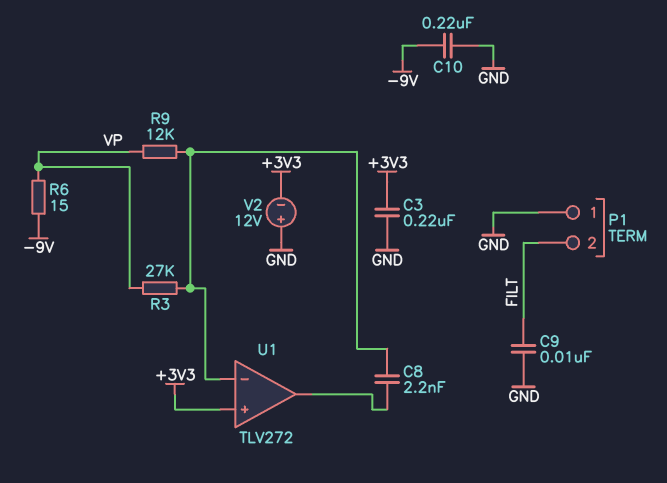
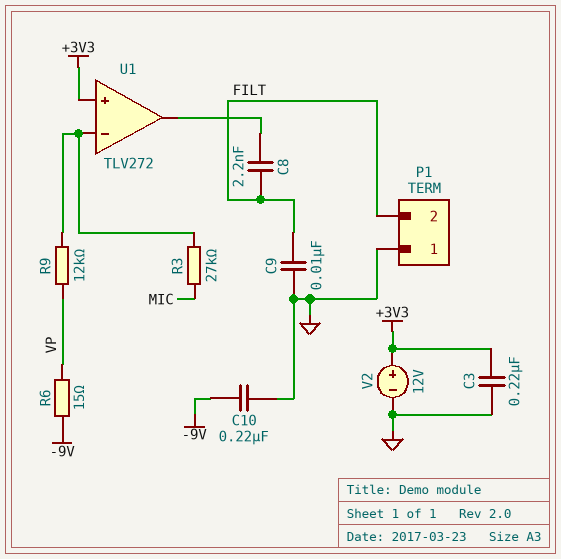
C8: 2.2nF (U1/in-, U1/out) -> 2.2nF (FILT, U1/out)
R3: 27k (U1/in-, VP) -> 27k (MIC, U1/in-)
V2: 12V (plus GND, minus +3V3) -> 12V (plus +3V3, minus GND)

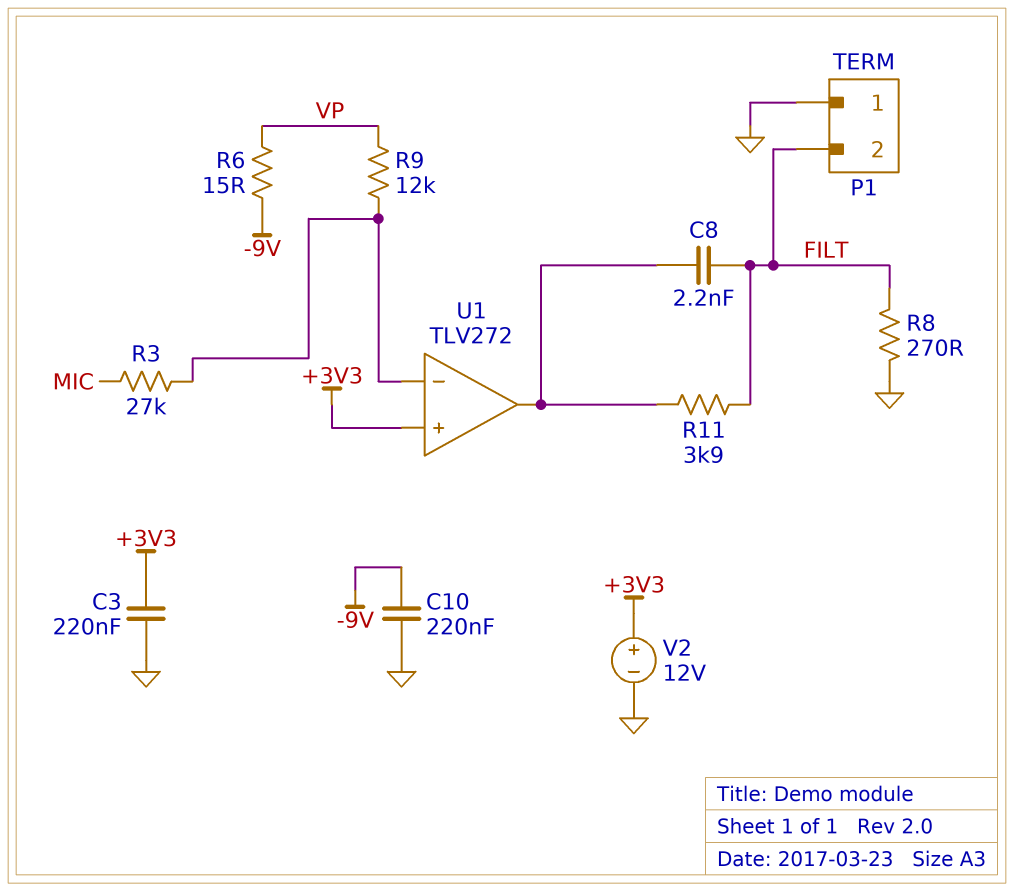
C9: 10nF (FILT, GND) -> none
R8: none -> 270 (FILT, GND)
R11: none -> 3.9k (FILT, U1/out)

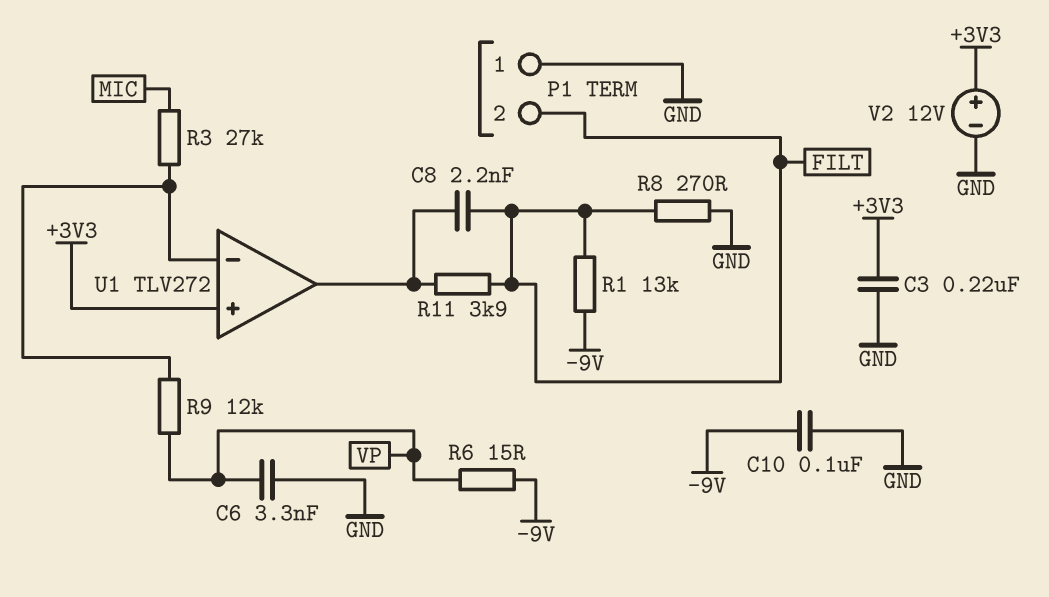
C6: none -> 3.3nF (GND, VP)
C10: 220nF (-9V, GND) -> 100nF (-9V, GND)
R1: none -> 13k (-9V, FILT)

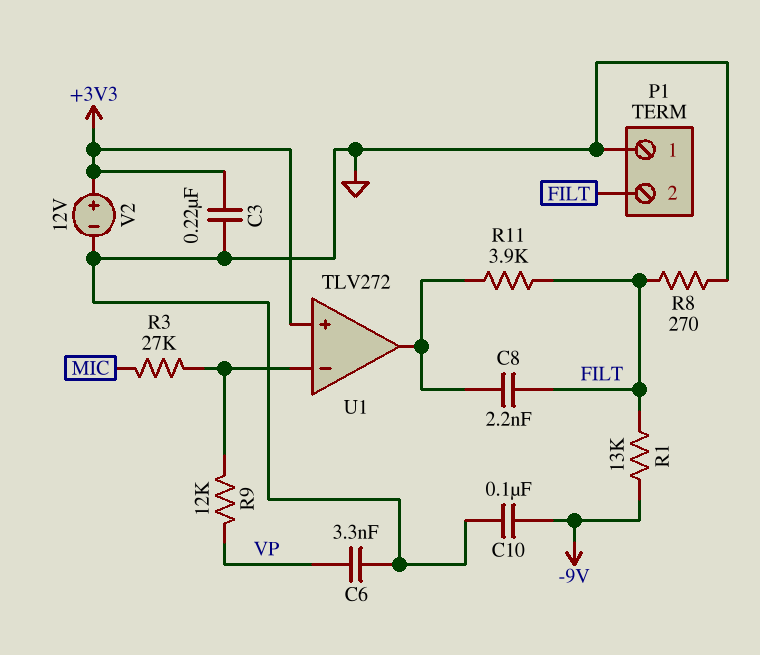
R6: 15 (-9V, VP) -> none

